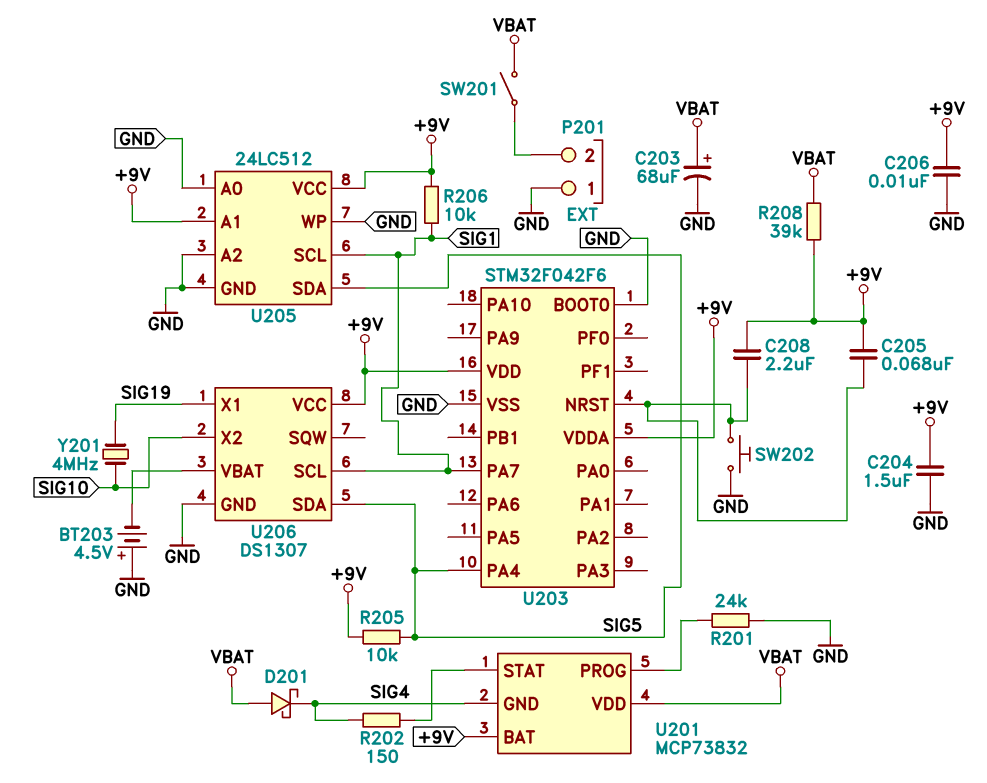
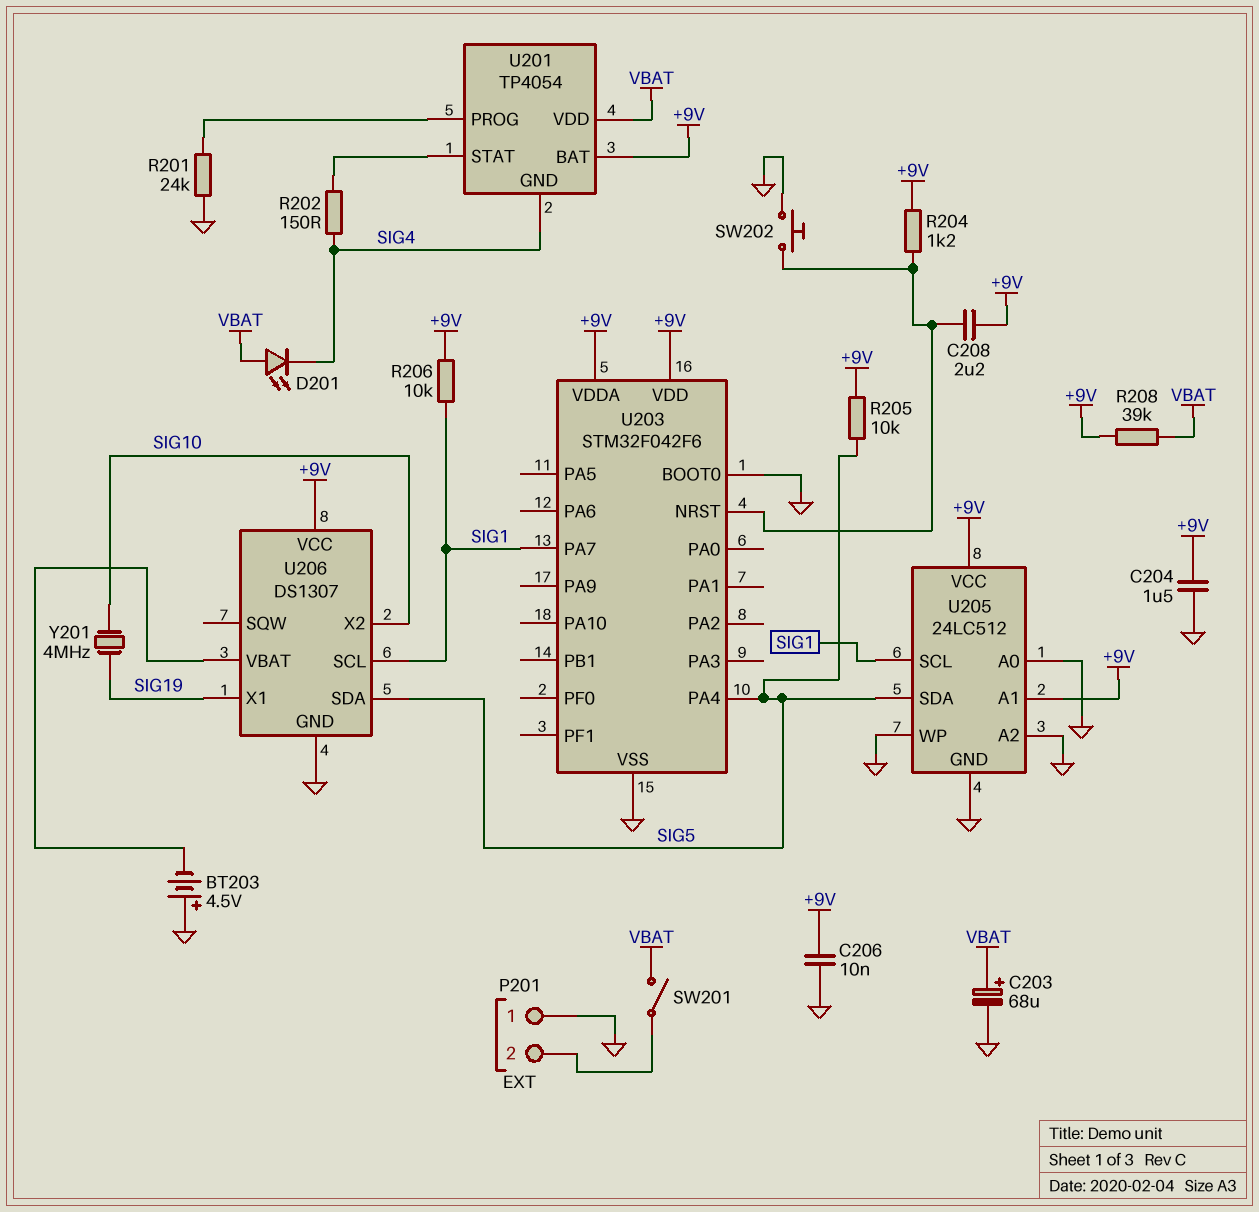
C205: 68nF (+9V, U203/NRST) -> none
D201: schottky (A VBAT, K SIG4) -> LED (A VBAT, K SIG4)
R204: none -> 1.2k (+9V, U203/NRST)
U201: MCP73832 -> TP4054

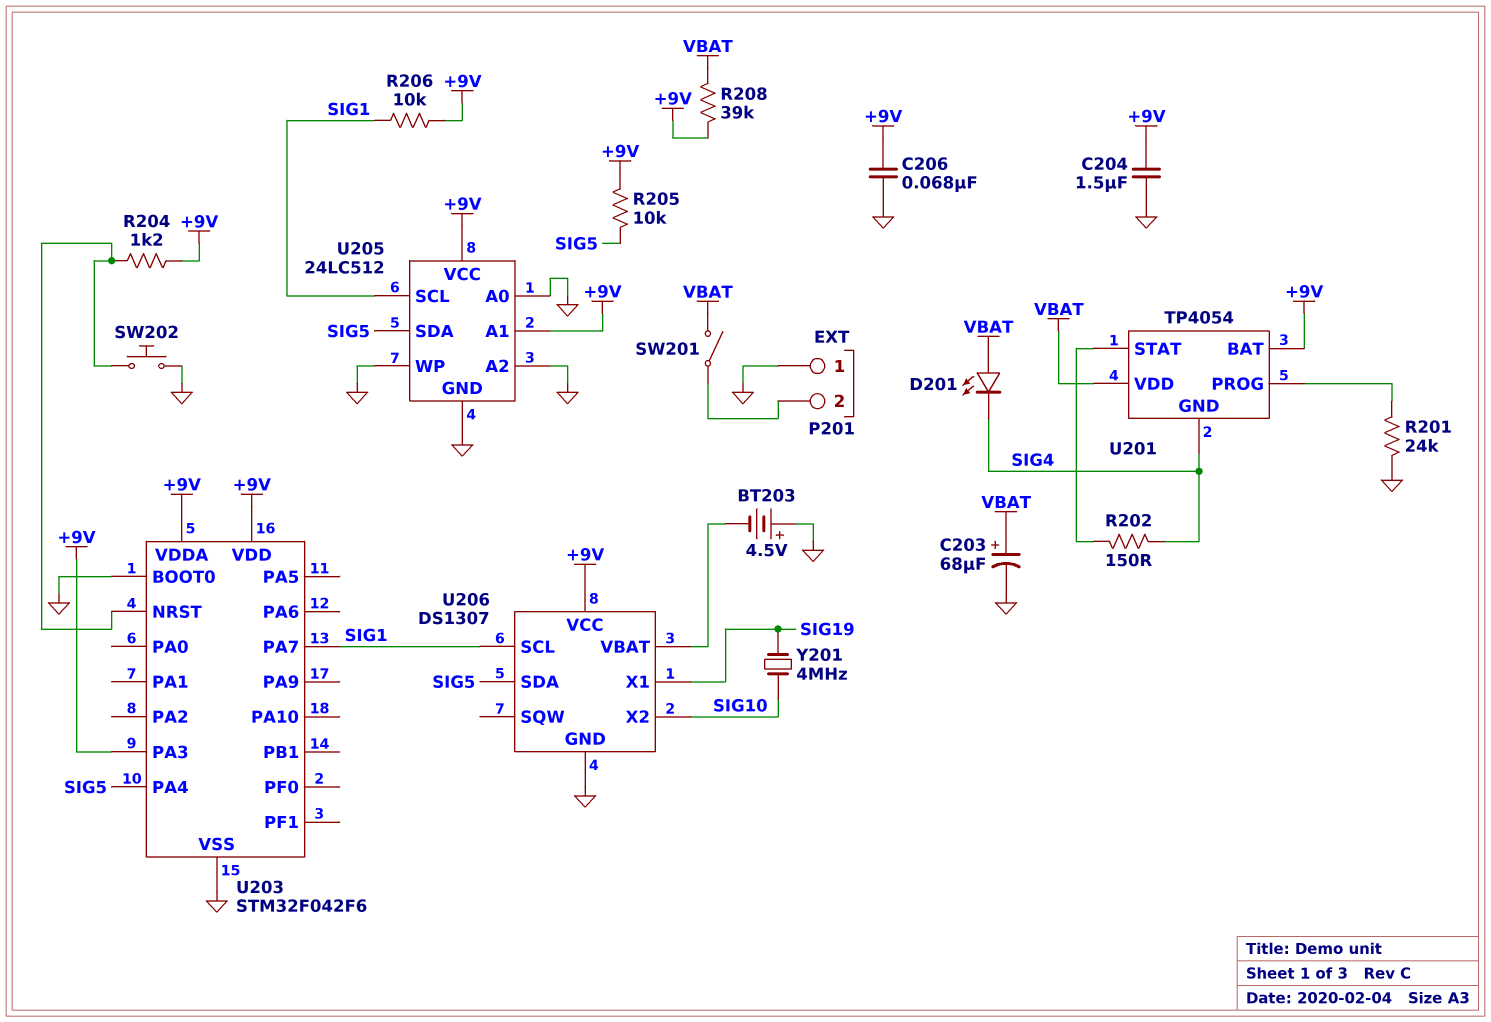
C206: 10nF (+9V, GND) -> 68nF (+9V, GND)
C208: 2.2uF (+9V, U203/NRST) -> none
U203 pin PA3: none -> +9V

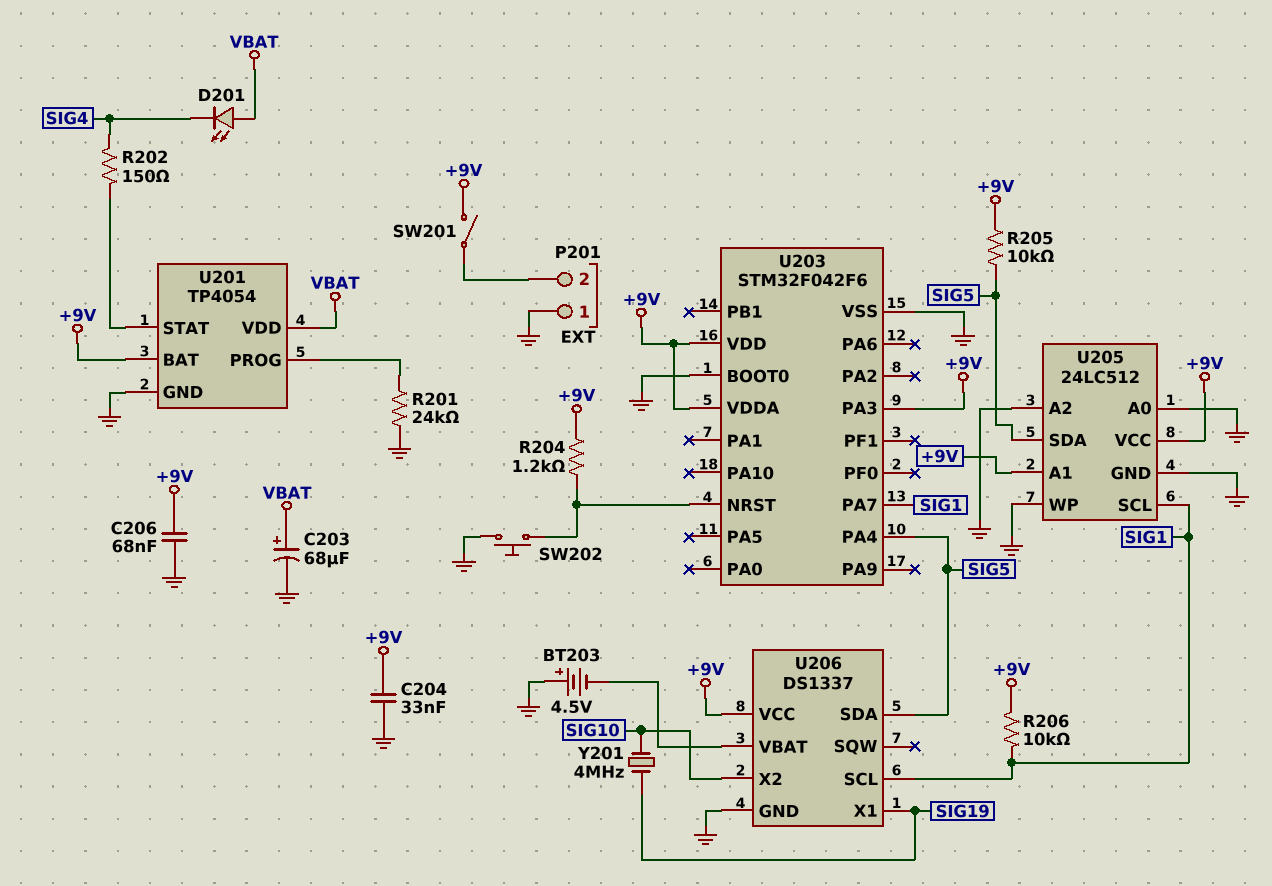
C204: 1.5uF (+9V, GND) -> 33nF (+9V, GND)
R208: 39k (+9V, VBAT) -> none
SW201: switch (P201/2, VBAT) -> switch (+9V, P201/2)
U201 pin GND: SIG4 -> GND
U206: DS1307 -> DS1337

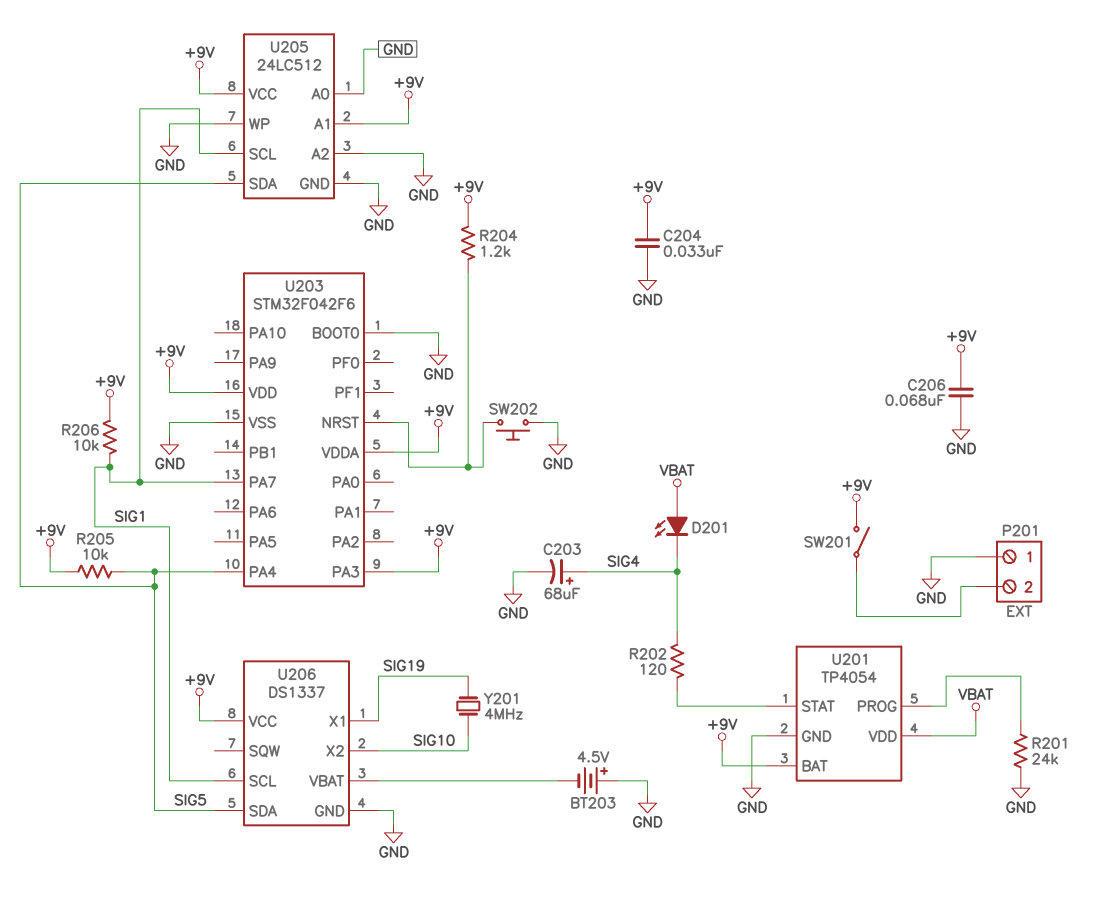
C203: 68uF (plus VBAT, minus GND) -> 68uF (plus SIG4, minus GND)
R202: 150 (SIG4, U201/STAT) -> 120 (SIG4, U201/STAT)

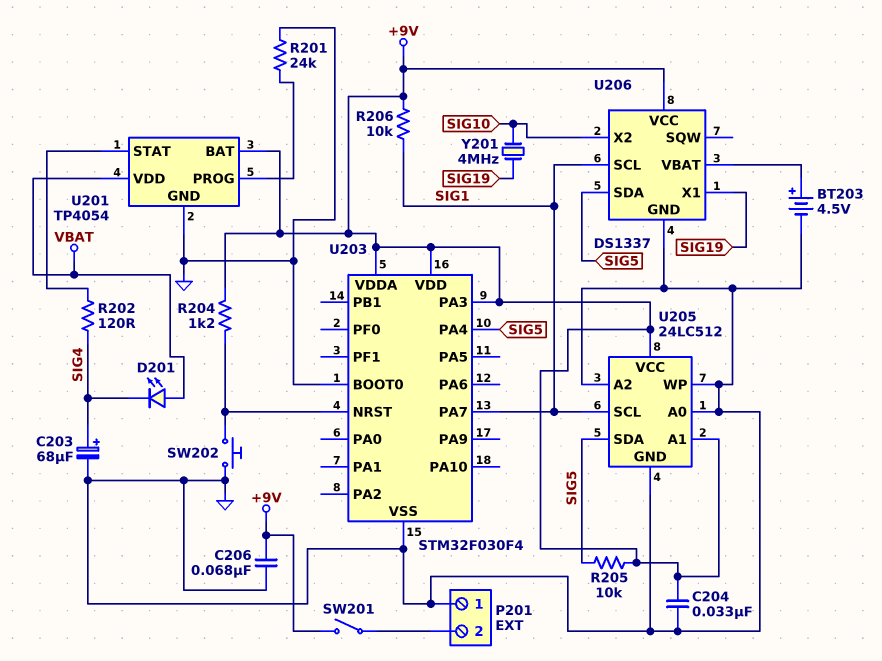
BT203: 4.5V (plus GND, minus U206/VBAT) -> 4.5V (plus U206/VBAT, minus GND)
U203: STM32F042F6 -> STM32F030F4

